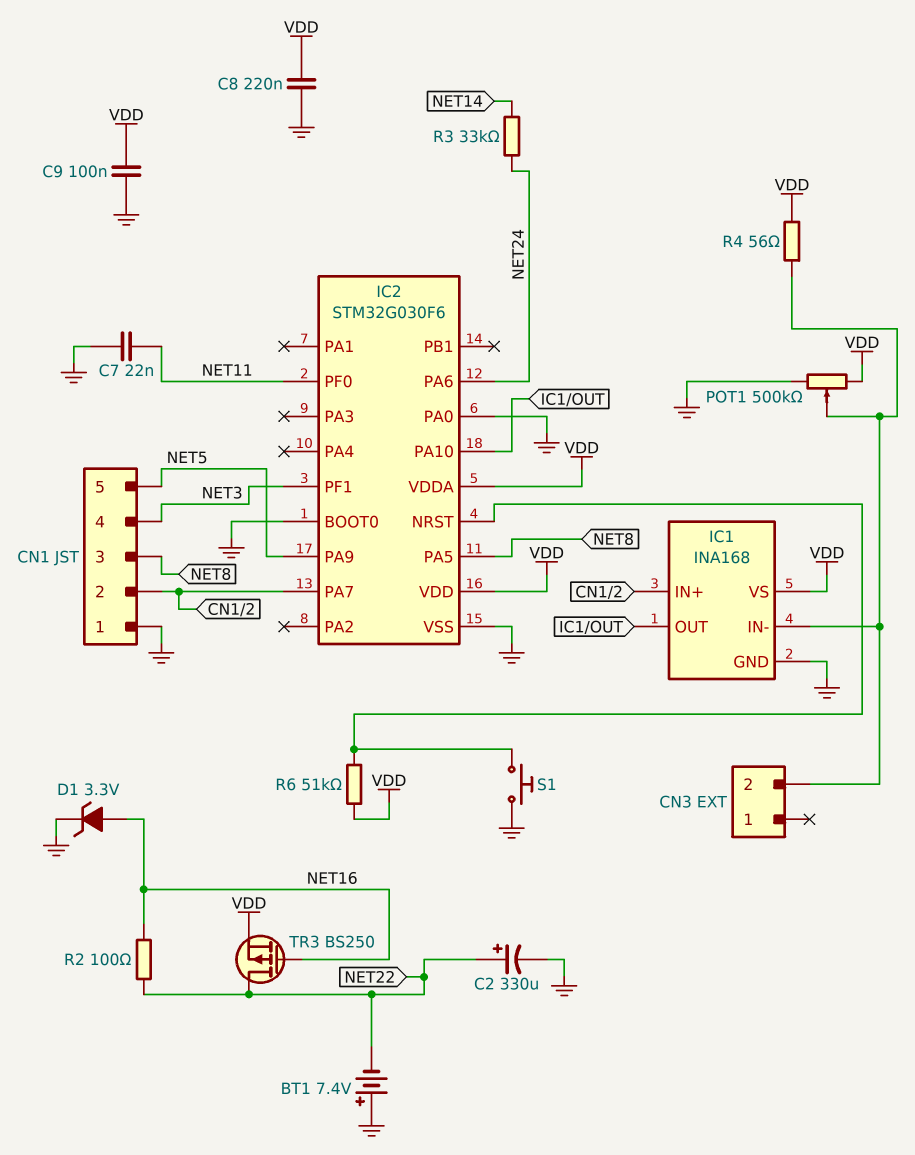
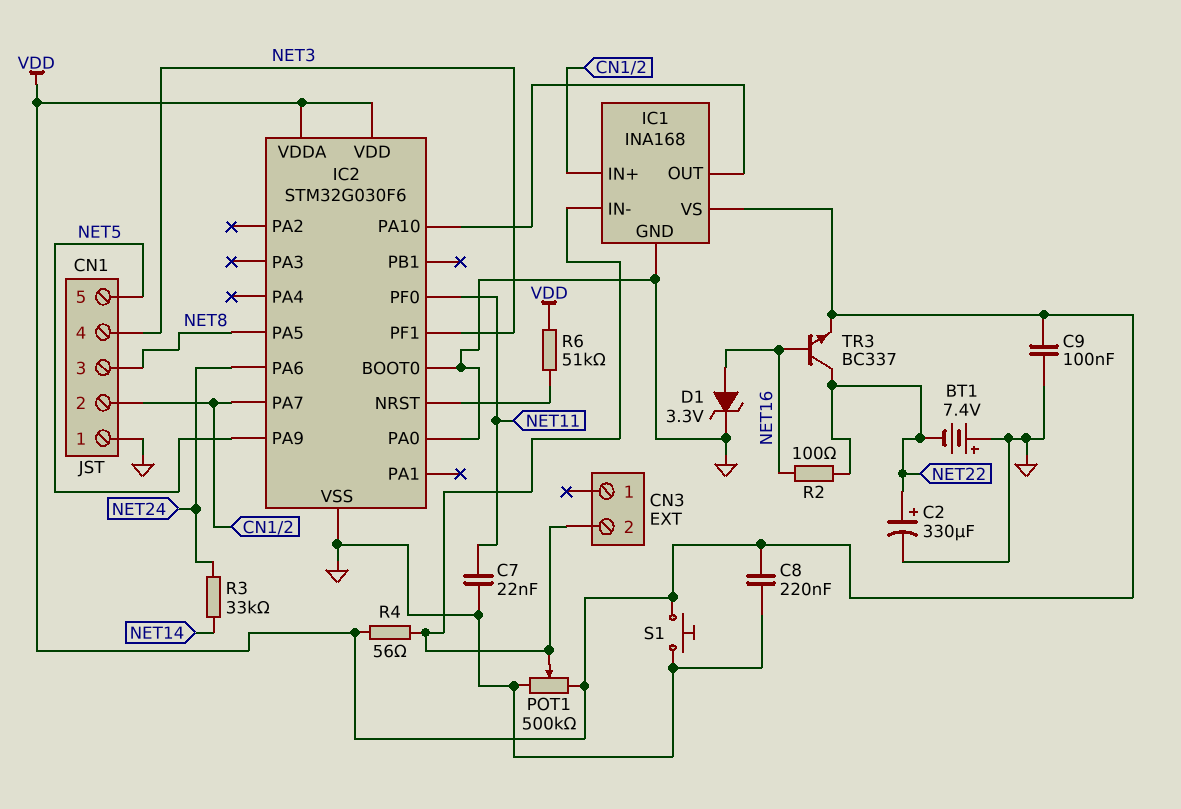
S1: button (GND, IC2/NRST) -> button (GND, VDD)
TR3: PMOS BS250 (G NET16, D NET22, S VDD) -> NPN BC337 (B NET16, C NET22, E VDD)

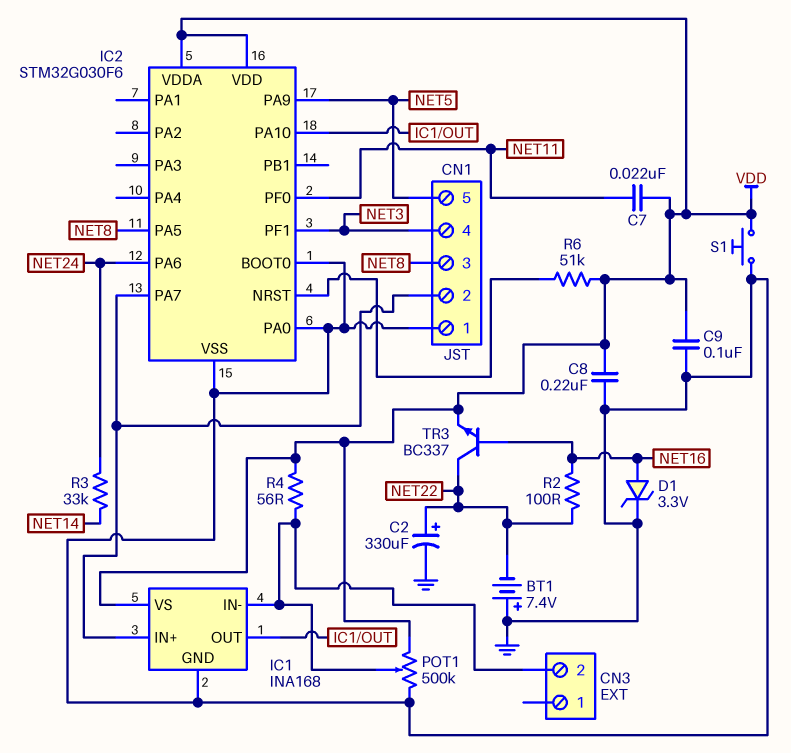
C7: 22nF (GND, NET11) -> 22nF (NET11, VDD)

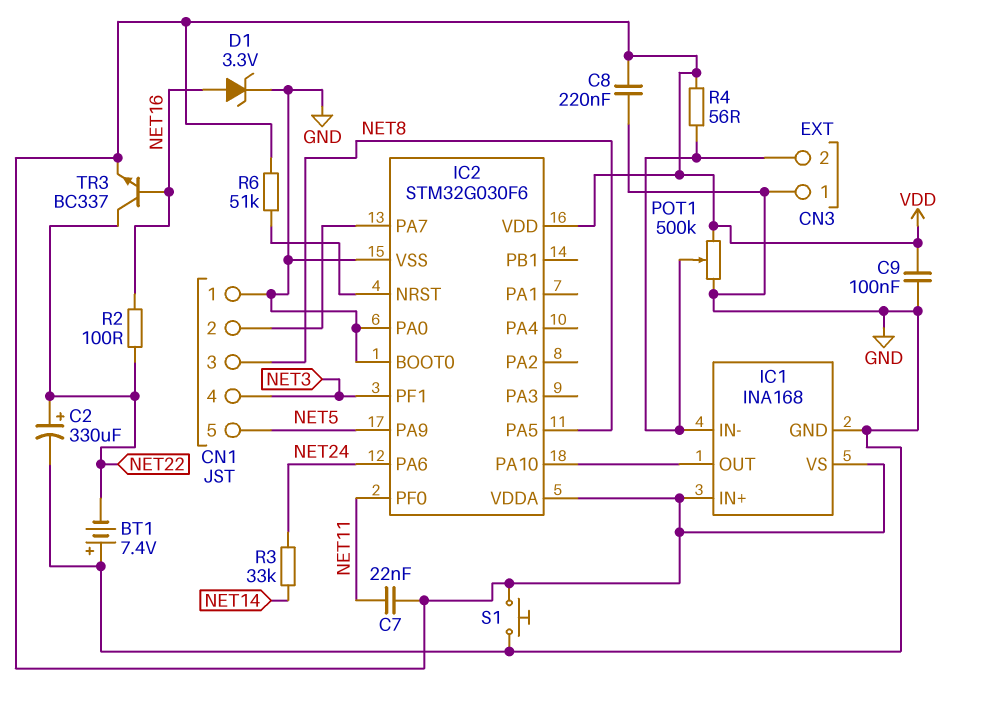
CN3 pin 1: none -> GND
IC1 pin IN+: CN1/2 -> VDD

